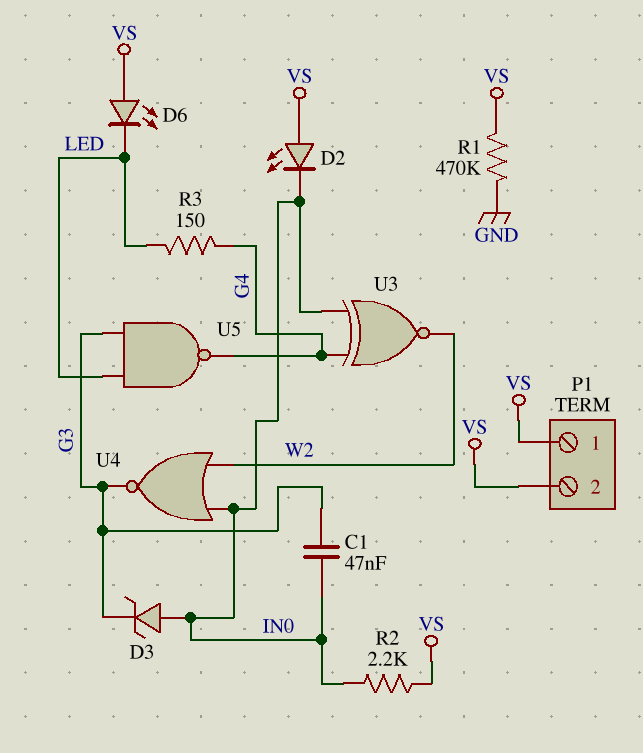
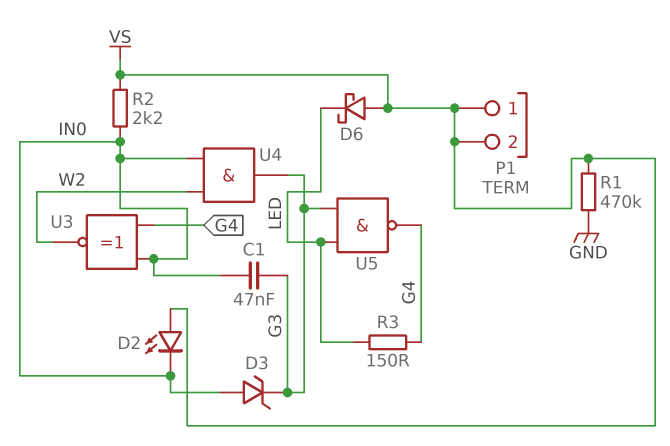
D6: LED (A VS, K LED) -> schottky (A VS, K LED)
U4: NOR (in IN0, in W2, out G3) -> AND (in IN0, in W2, out G3)

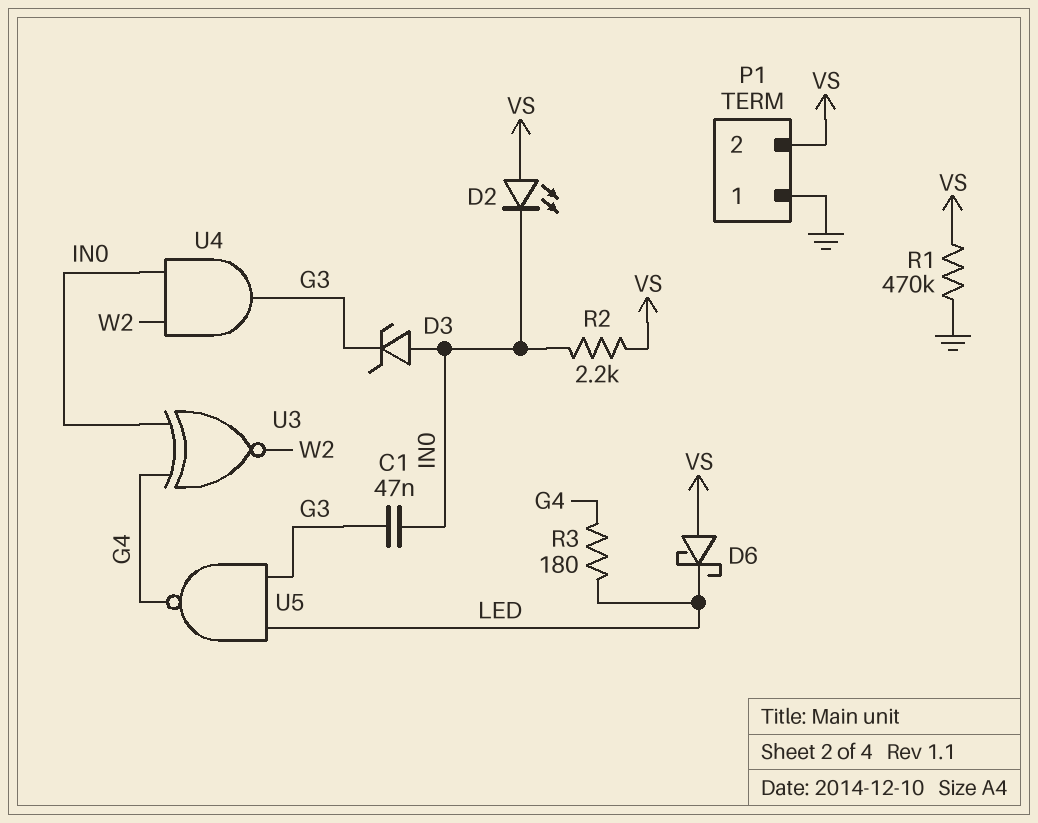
P1 pin 1: VS -> GND
R3: 150 (G4, LED) -> 180 (G4, LED)

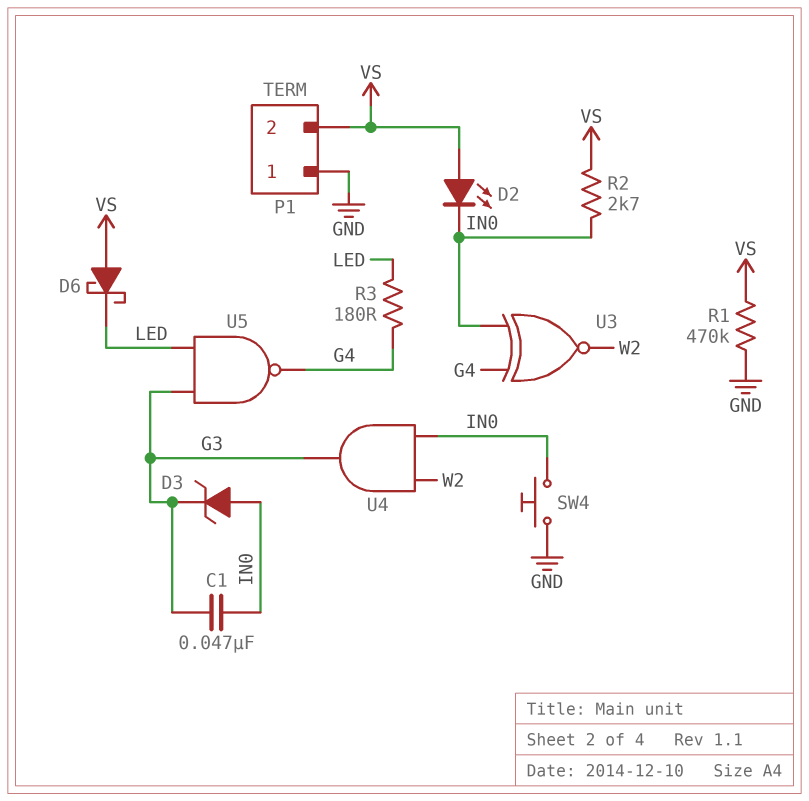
R2: 2.2k (IN0, VS) -> 2.7k (IN0, VS)
SW4: none -> button (GND, IN0)

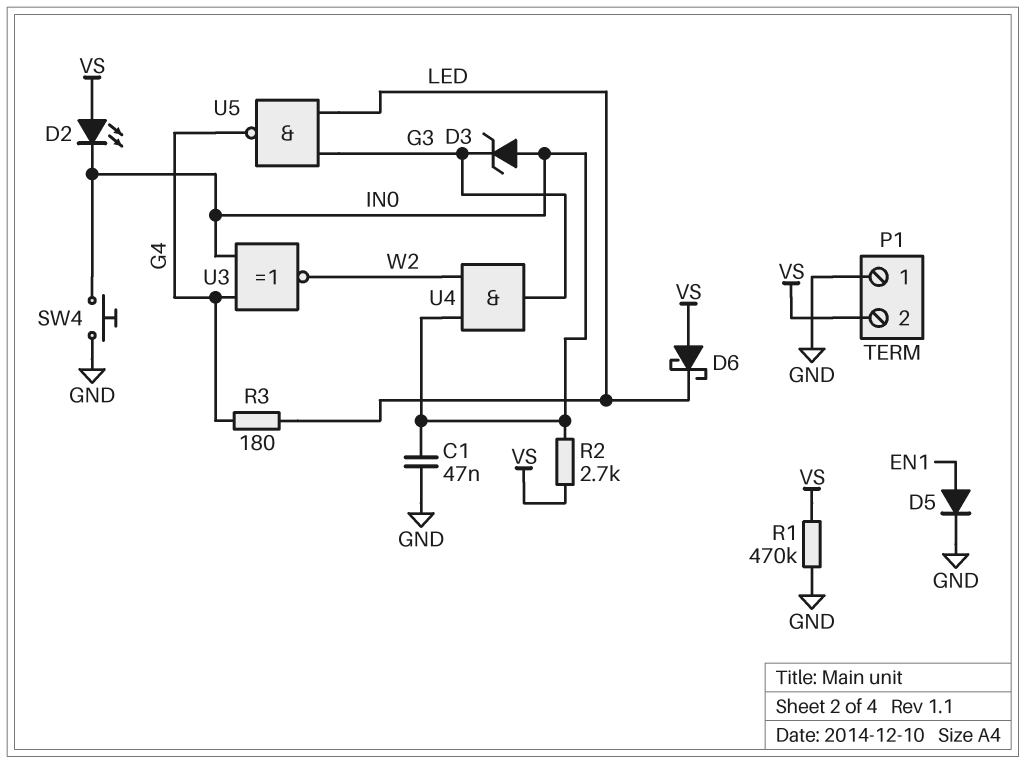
C1: 47nF (G3, IN0) -> 47nF (GND, IN0)
D5: none -> diode (A EN1, K GND)

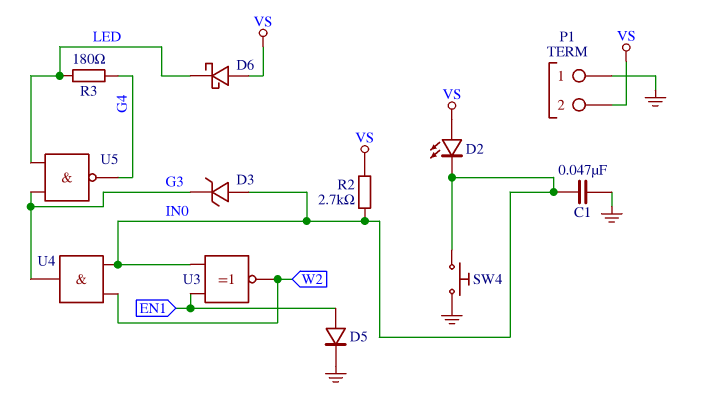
R1: 470k (GND, VS) -> none
U3: XNOR (in G4, in IN0, out W2) -> XNOR (in EN1, in IN0, out W2)

